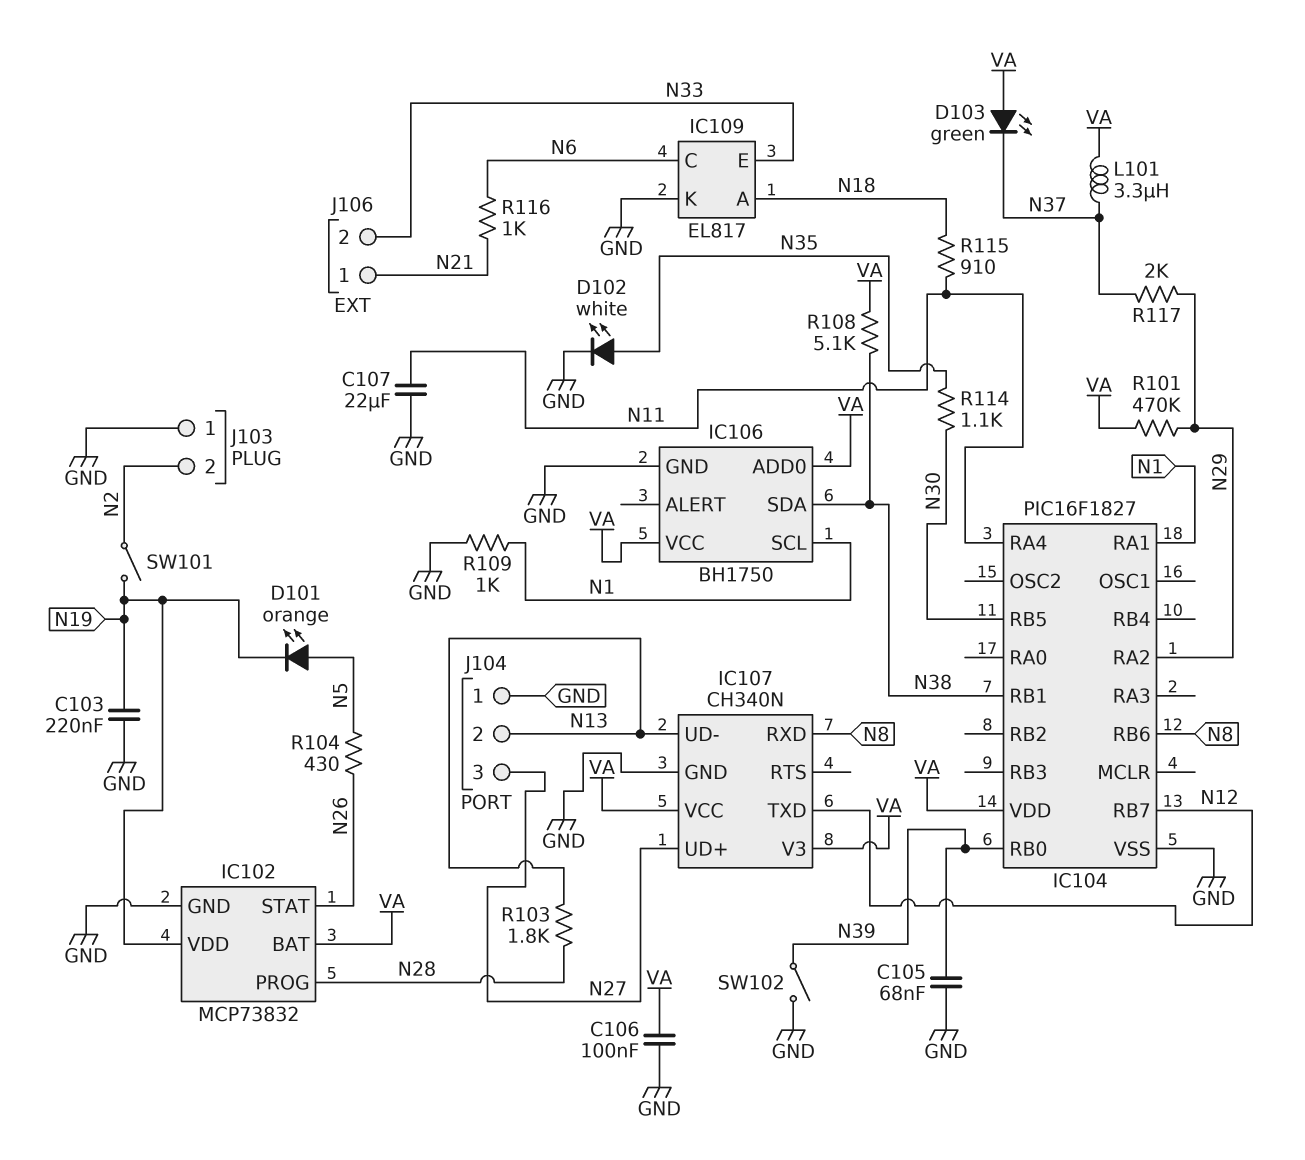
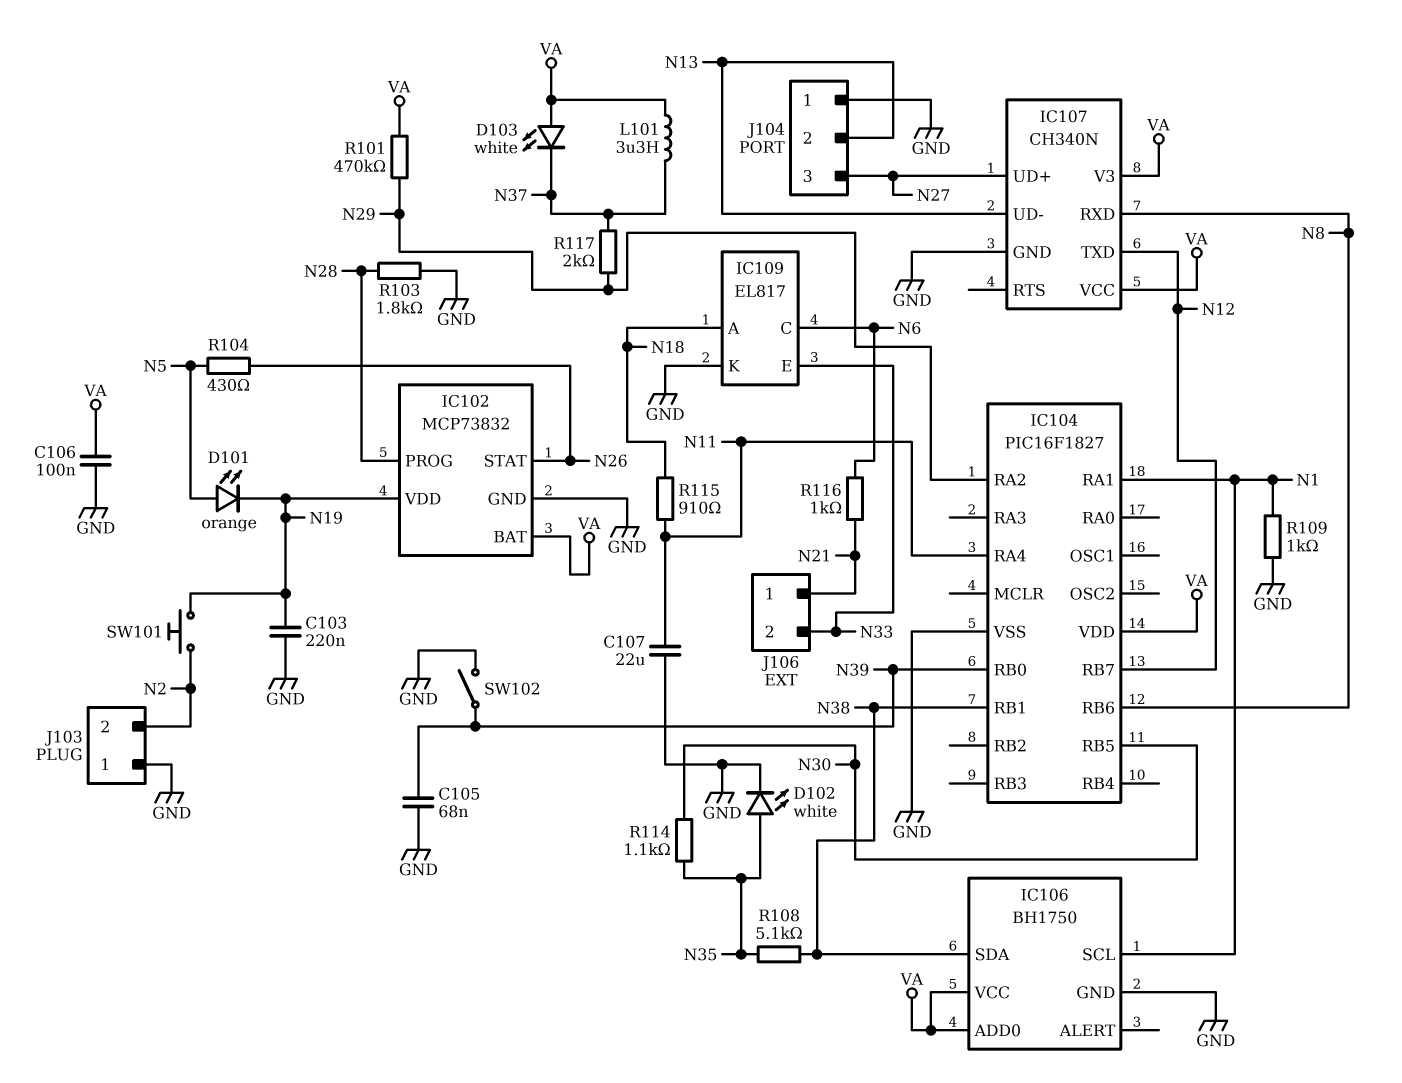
D103: LED green (A VA, K N37) -> LED white (A VA, K N37)
R103: 1.8k (N13, N28) -> 1.8k (GND, N28)
R108: 5.1k (N38, VA) -> 5.1k (N35, N38)
SW101: switch (N2, N19) -> button (N2, N19)

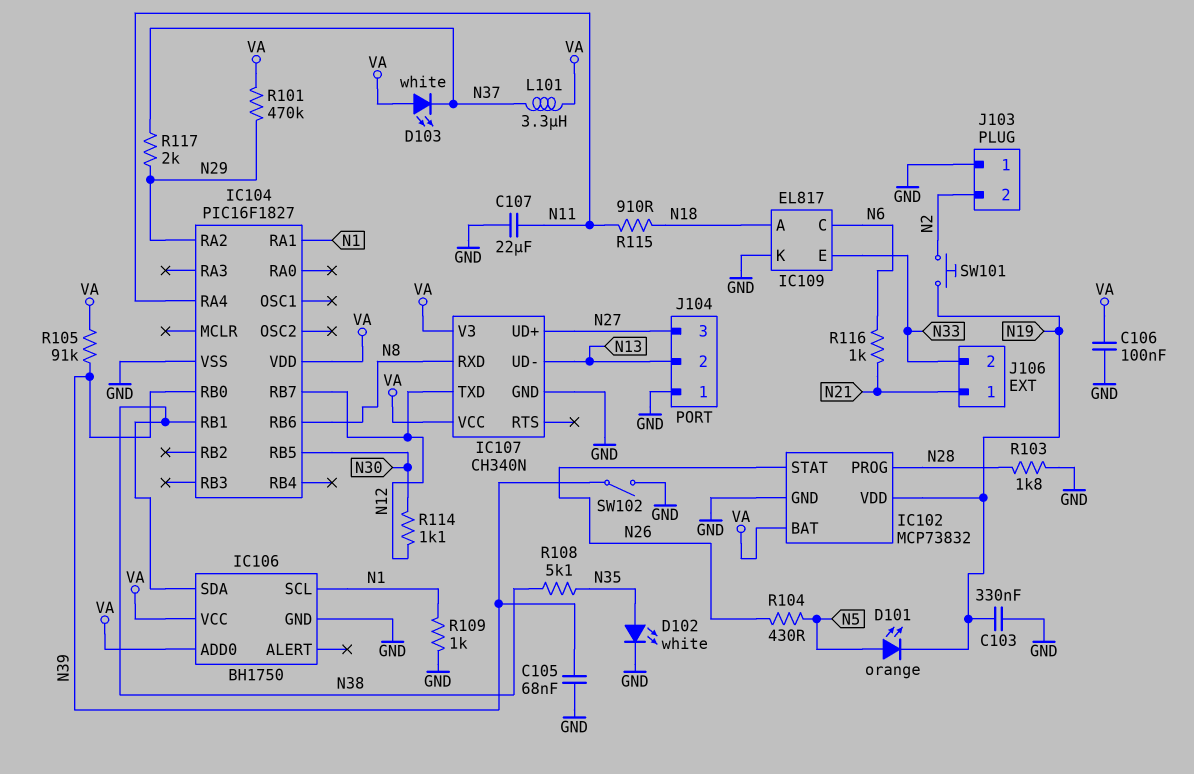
C103: 220nF (GND, N19) -> 330nF (GND, N19)
R105: none -> 91k (N39, VA)
R114: 1.1k (N30, N35) -> 1.1k (N12, N30)

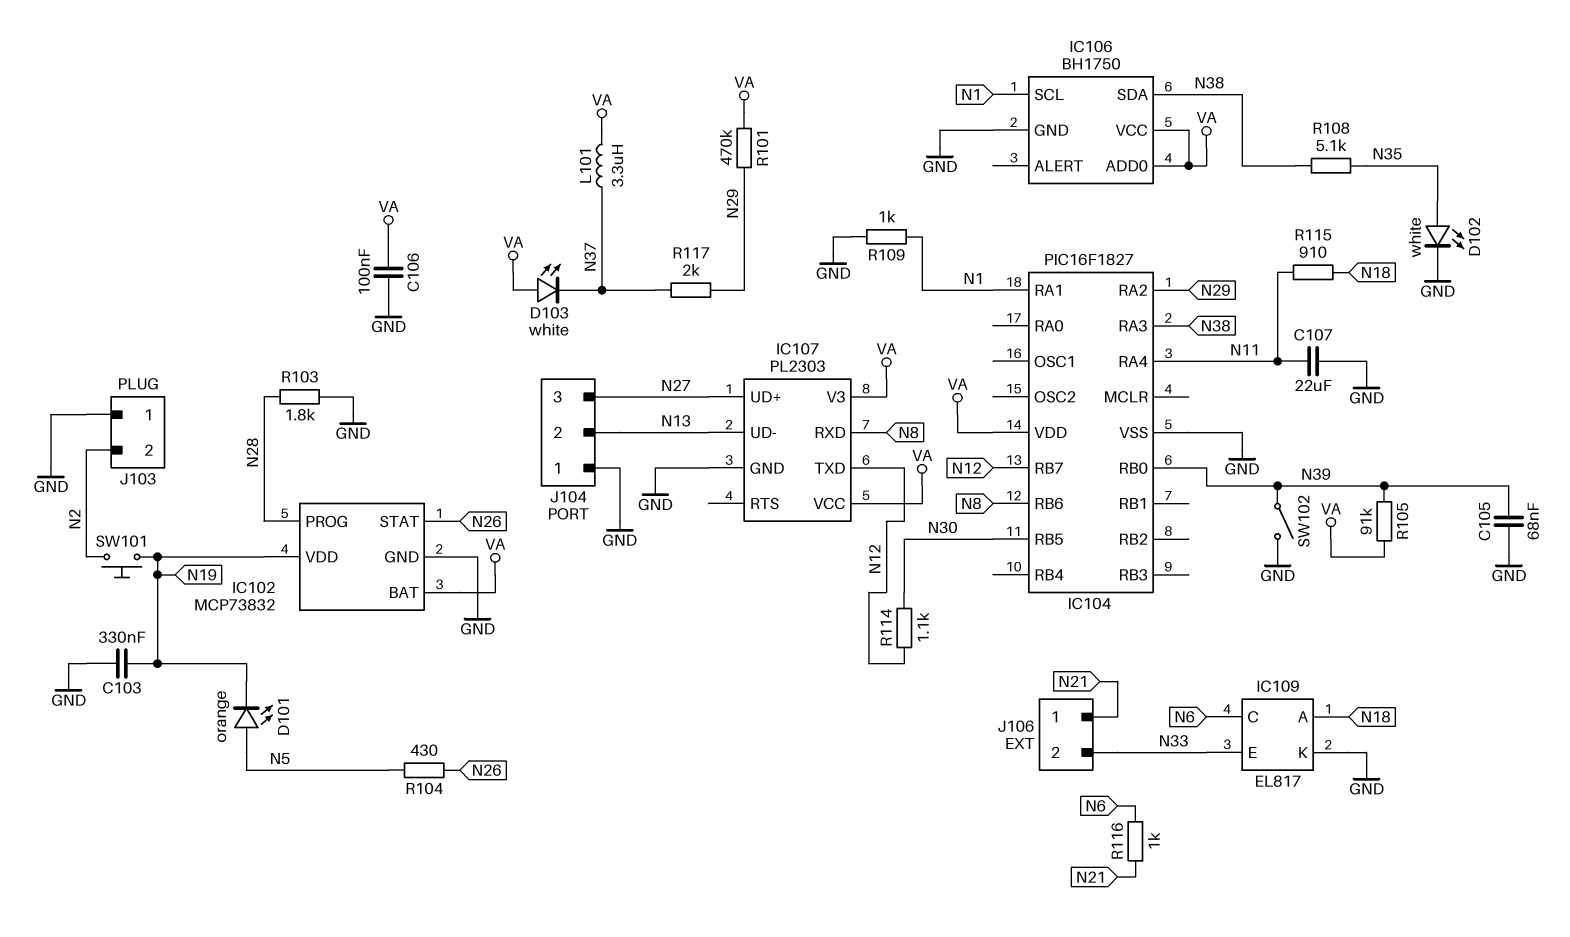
IC104 pin RA3: none -> N38
IC104 pin RB1: N38 -> none
IC107: CH340N -> PL2303

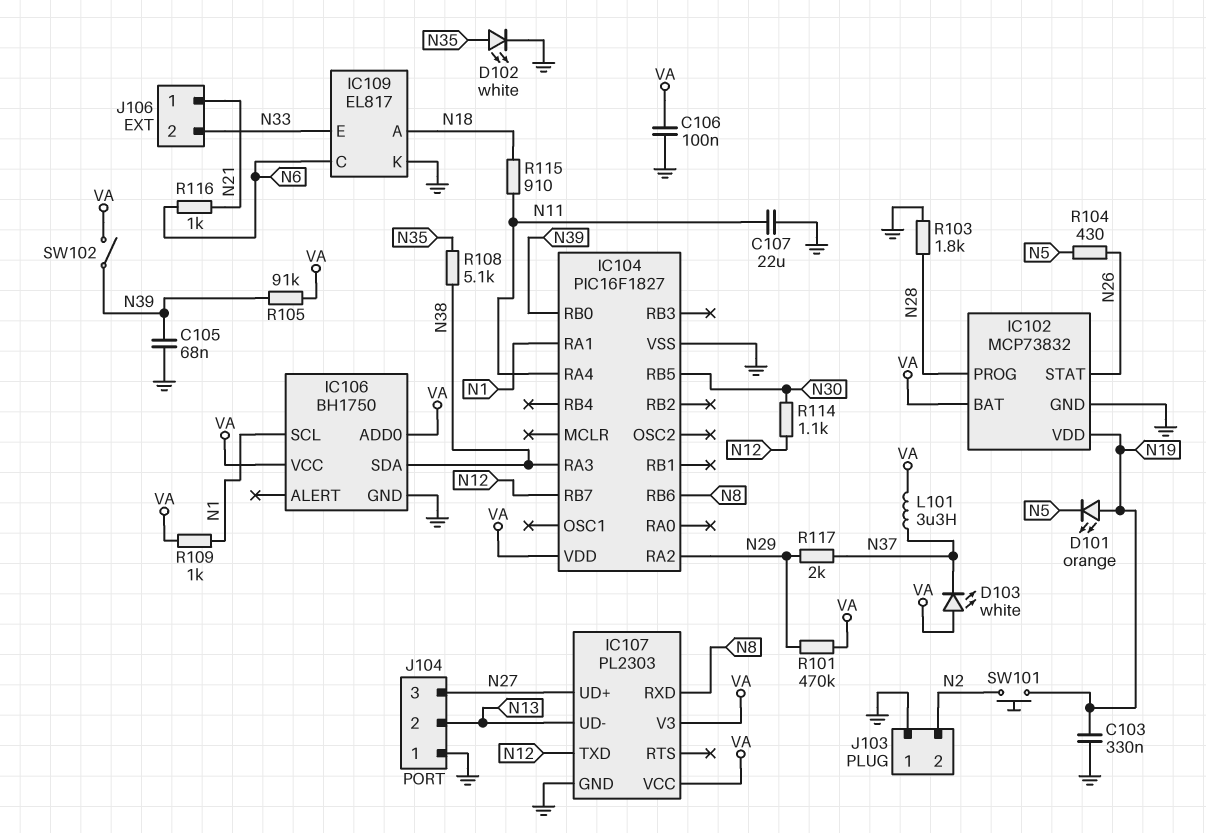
D101: LED orange (A N5, K N19) -> LED orange (A N19, K N5)
R109: 1k (GND, N1) -> 1k (N1, VA)
SW102: switch (GND, N39) -> switch (N39, VA)

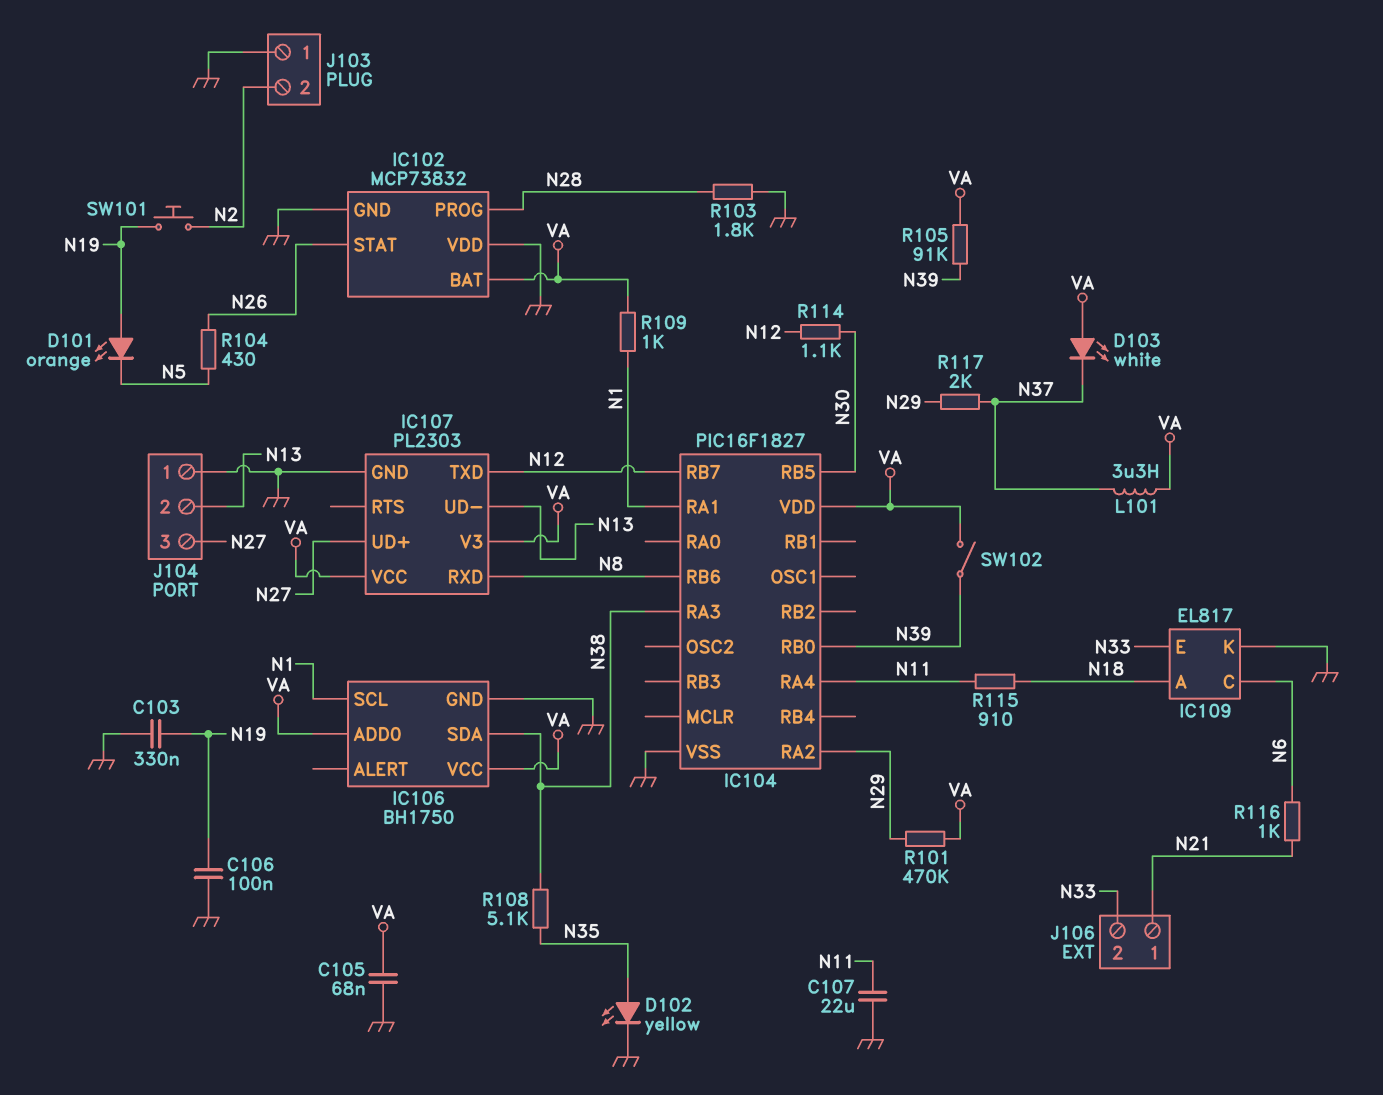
C105: 68nF (GND, N39) -> 68nF (GND, VA)
C106: 100nF (GND, VA) -> 100nF (GND, N19)
D102: LED white (A N35, K GND) -> LED yellow (A N35, K GND)
IC102 pin VDD: N19 -> GND

